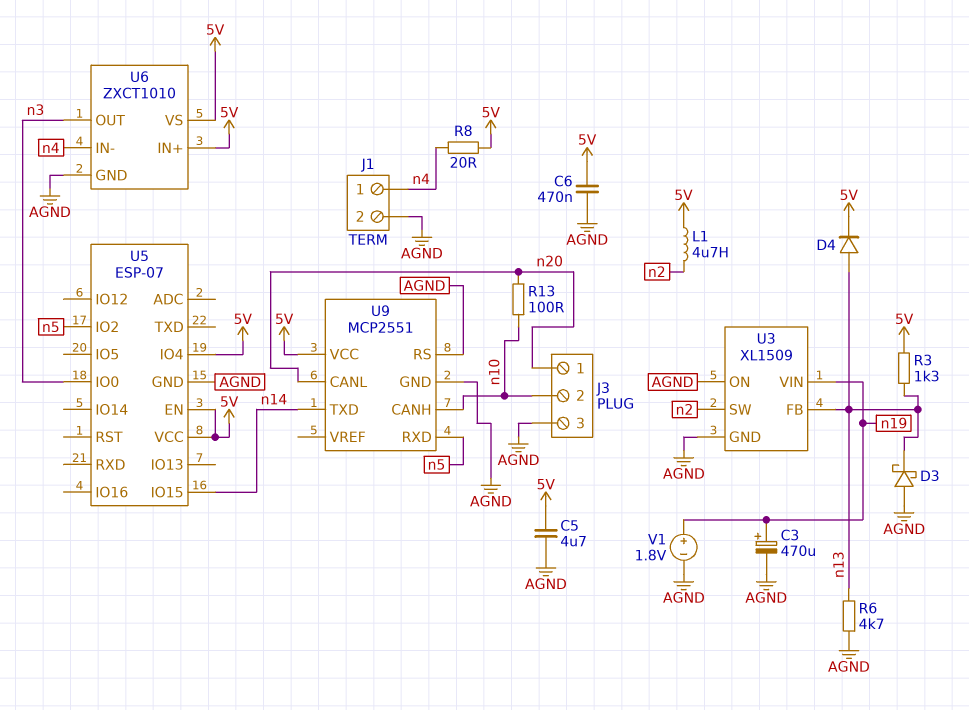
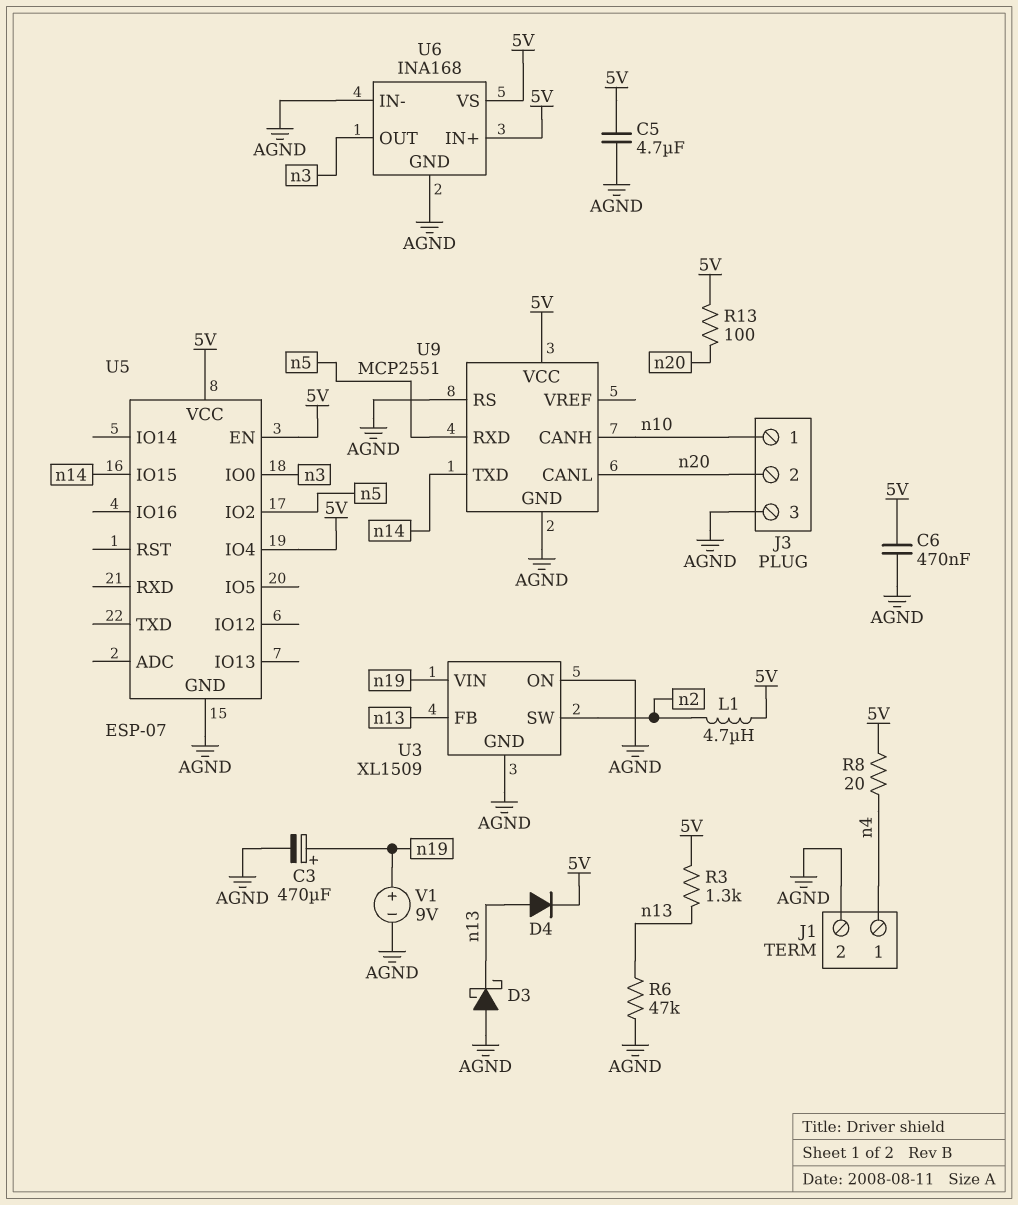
J3 pin 1: n20 -> n10
J3 pin 2: n10 -> n20
R6: 4.7k (AGND, n13) -> 47k (AGND, n13)
R13: 100 (n10, n20) -> 100 (5V, n20)
U6: ZXCT1010 -> INA168
U6 pin IN-: n4 -> AGND
V1: 1.8V (plus n19, minus AGND) -> 9V (plus n19, minus AGND)

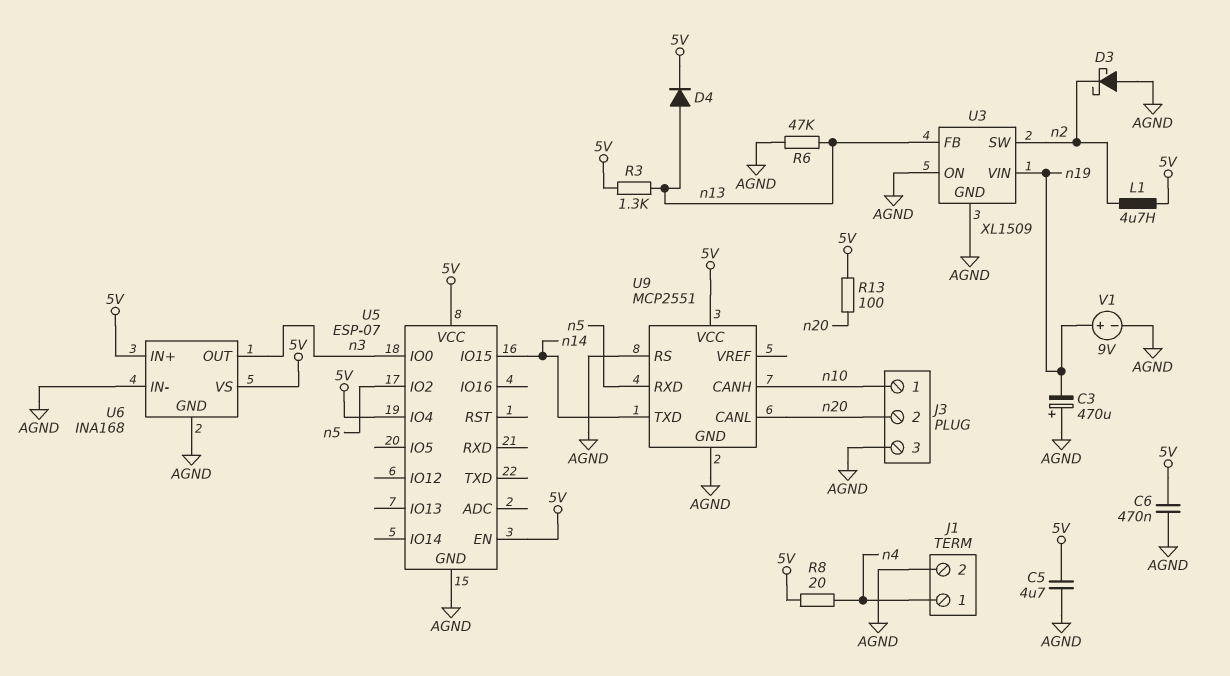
C3: 470uF (plus n19, minus AGND) -> 470uF (plus AGND, minus n19)
D3: schottky (A AGND, K n13) -> schottky (A AGND, K n2)

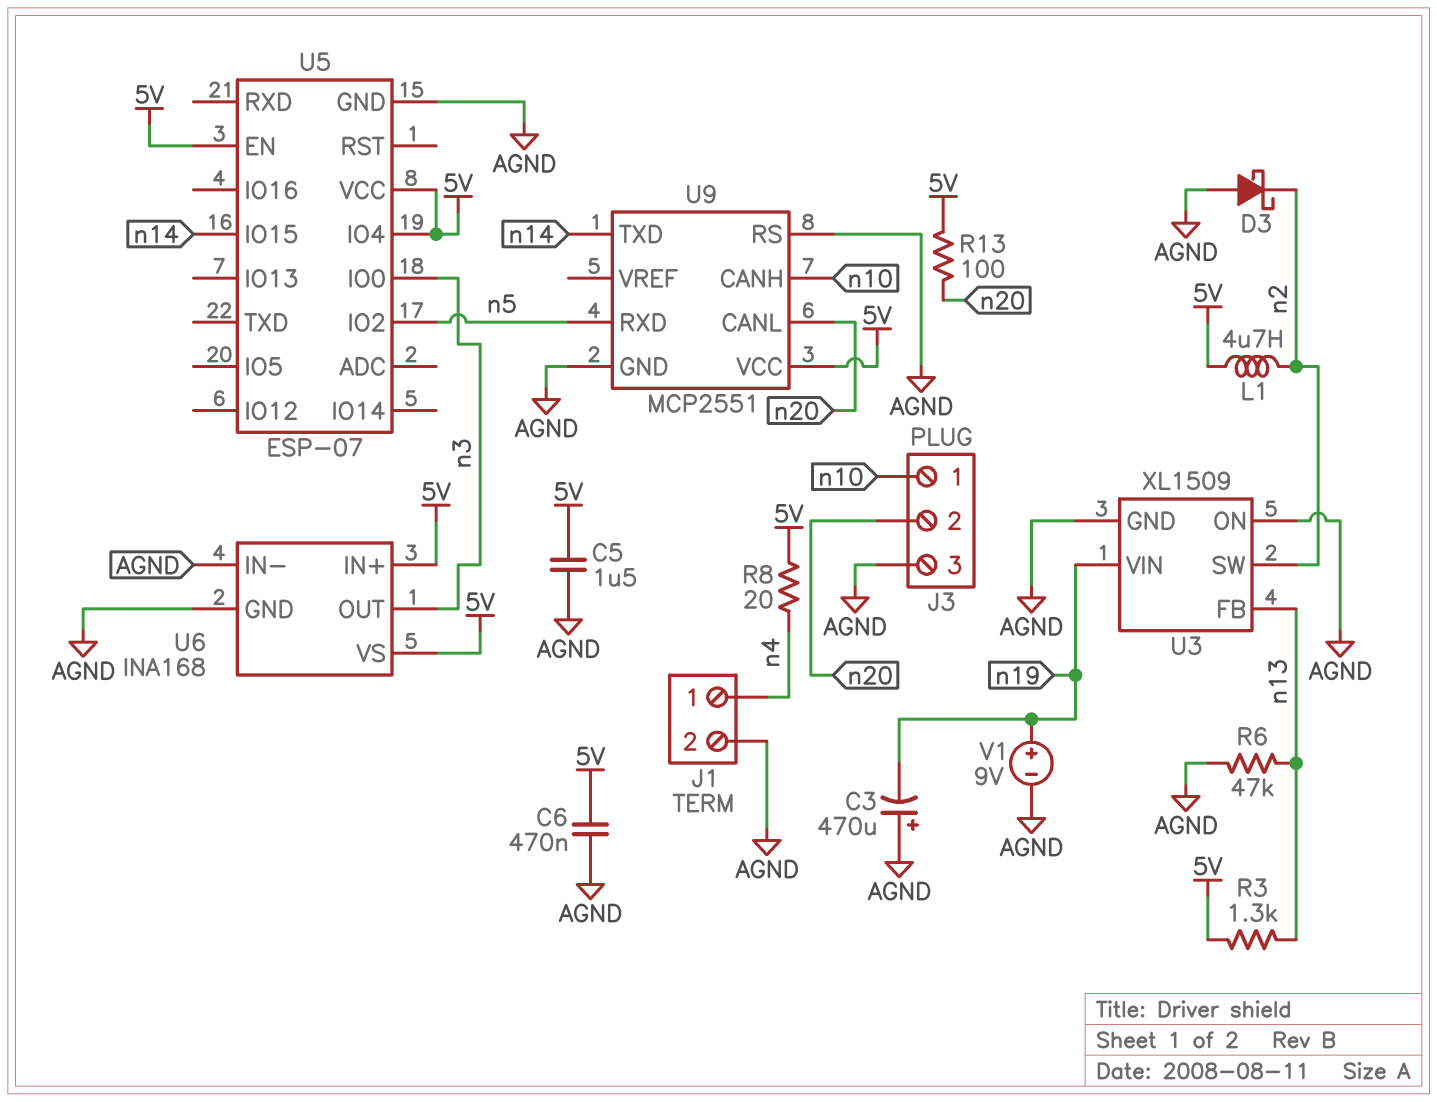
C5: 4.7uF (5V, AGND) -> 1.5uF (5V, AGND)
D4: diode (A n13, K 5V) -> none

